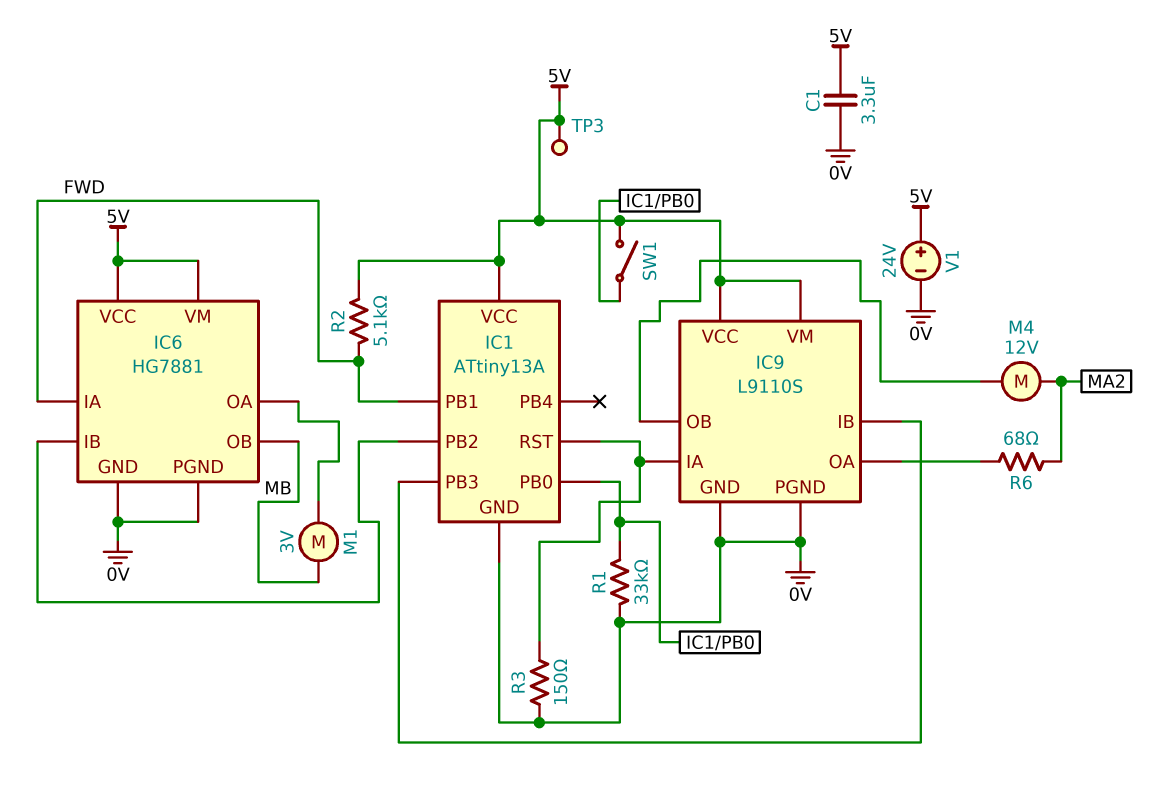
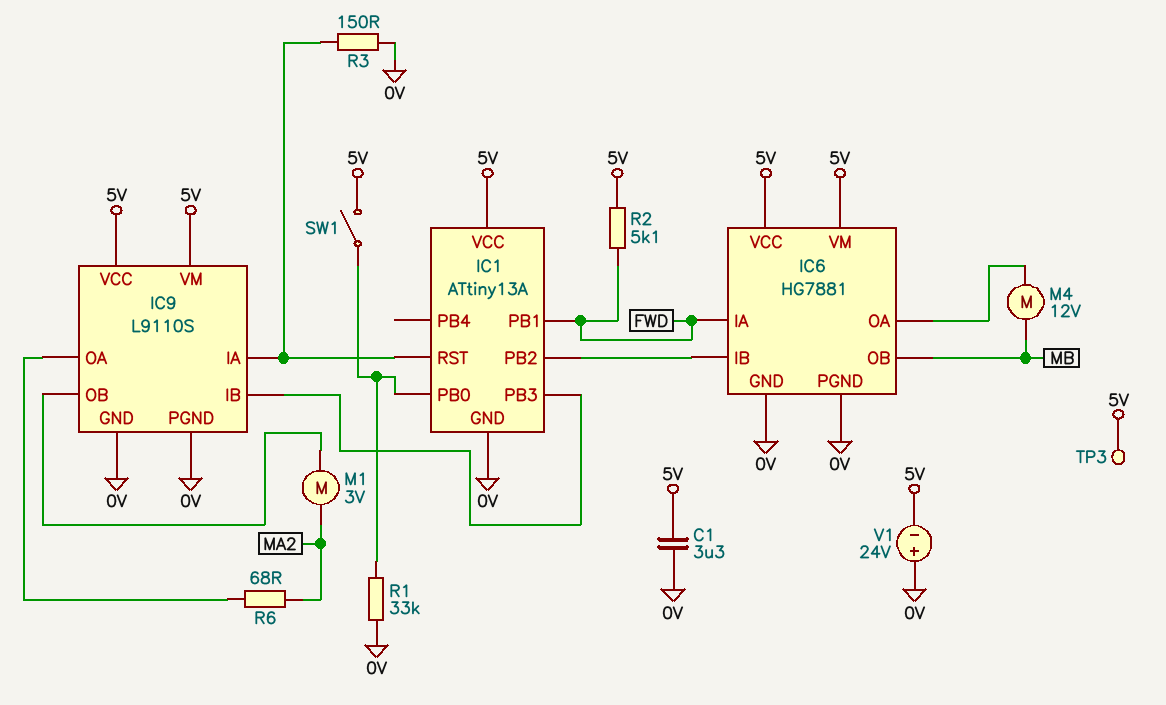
M1: motor 3V (IC6/OA, MB) -> motor 3V (IC9/OB, MA2)
M4: motor 12V (IC9/OB, MA2) -> motor 12V (IC6/OA, MB)
V1: 24V (plus 5V, minus 0V) -> 24V (plus 0V, minus 5V)

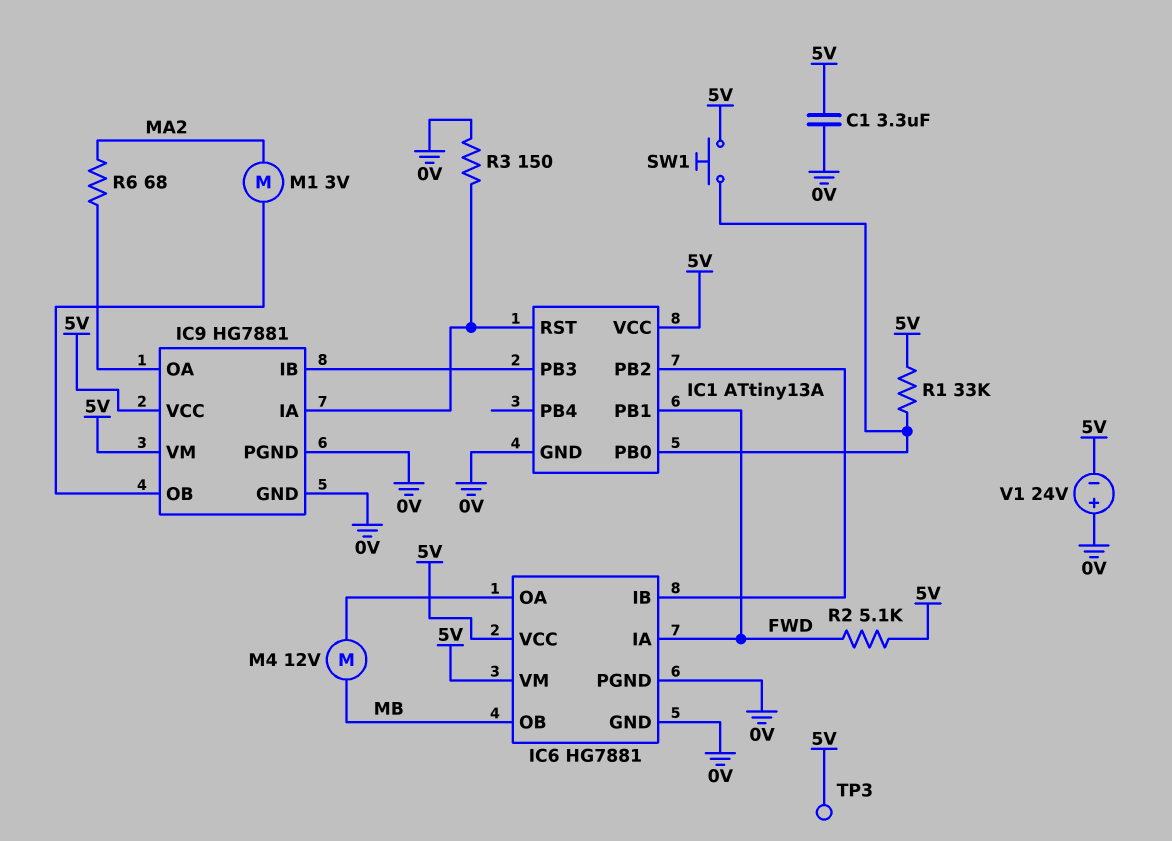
IC9: L9110S -> HG7881
R1: 33k (0V, IC1/PB0) -> 33k (5V, IC1/PB0)
SW1: switch (5V, IC1/PB0) -> button (5V, IC1/PB0)

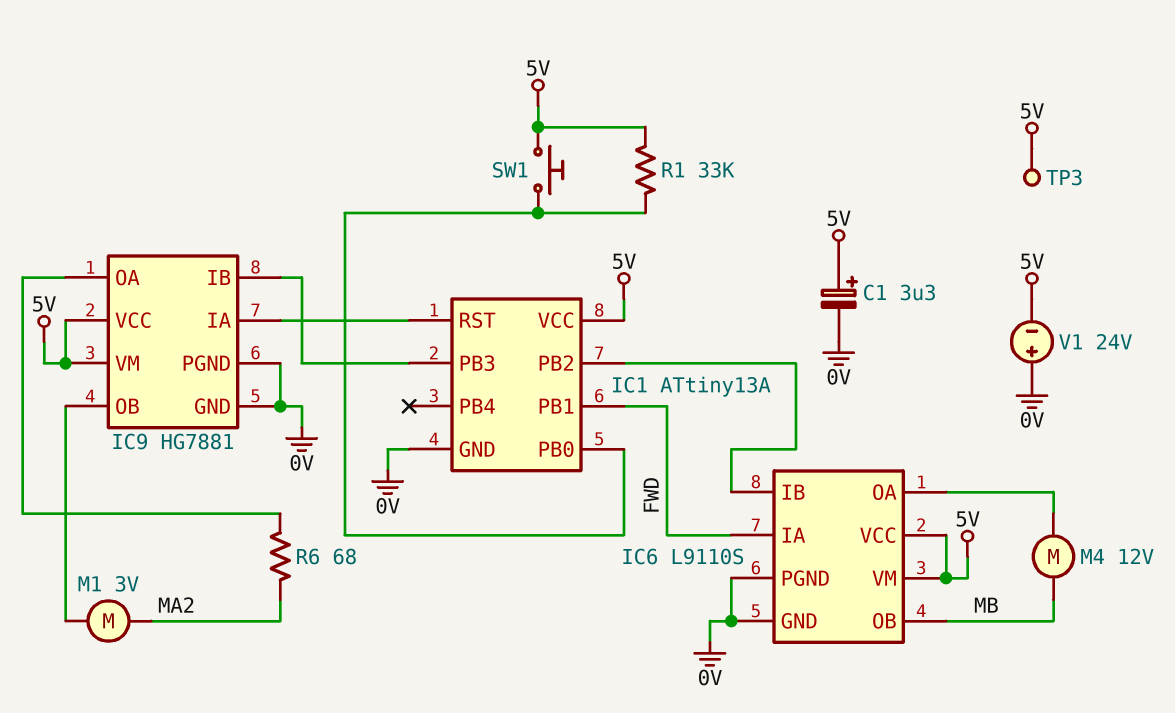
C1: 3.3uF (0V, 5V) -> 3.3uF (plus 5V, minus 0V)
IC6: HG7881 -> L9110S
R2: 5.1k (5V, FWD) -> none
R3: 150 (0V, IC1/RST) -> none

